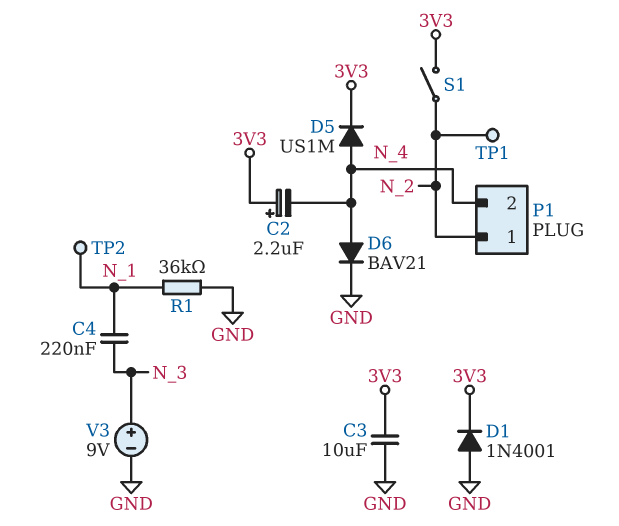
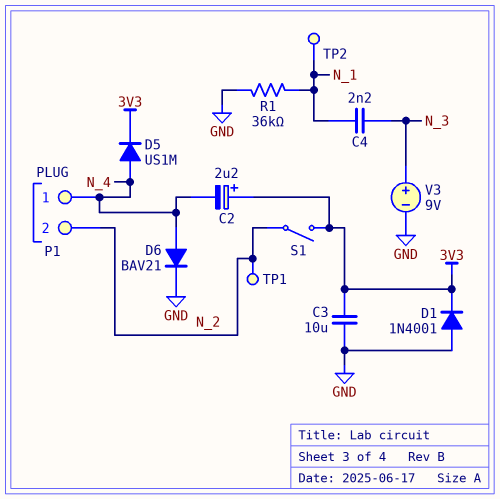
C4: 220nF (N_1, N_3) -> 2.2nF (N_1, N_3)
P1 pin 1: N_2 -> N_4
P1 pin 2: N_4 -> N_2

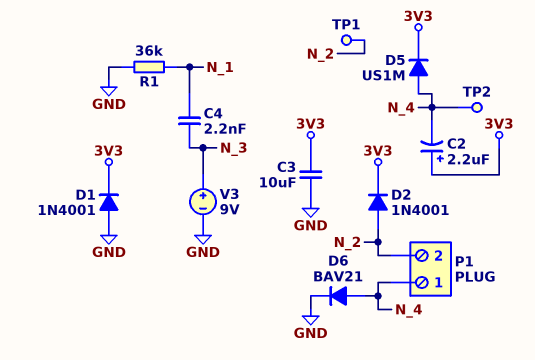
D2: none -> diode 1N4001 (A N_2, K 3V3)
S1: switch (3V3, N_2) -> none
TP2: test point (N_1) -> test point (N_4)

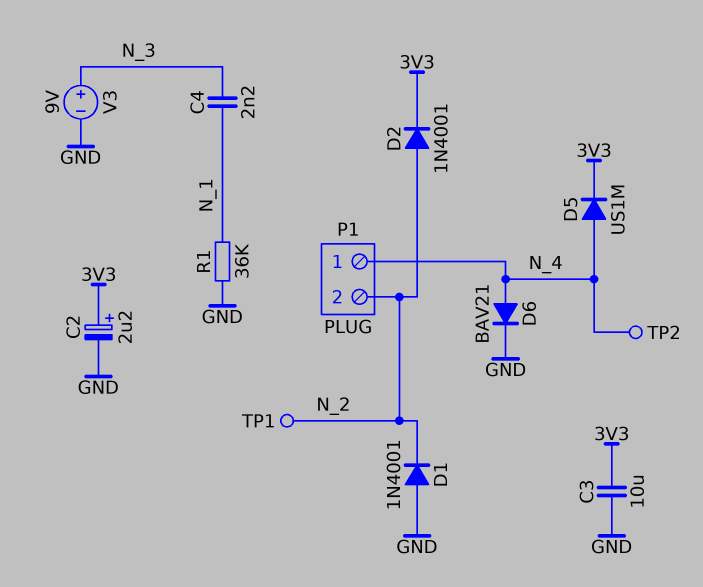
C2: 2.2uF (plus 3V3, minus N_4) -> 2.2uF (plus 3V3, minus GND)
D1: diode 1N4001 (A GND, K 3V3) -> diode 1N4001 (A GND, K N_2)

